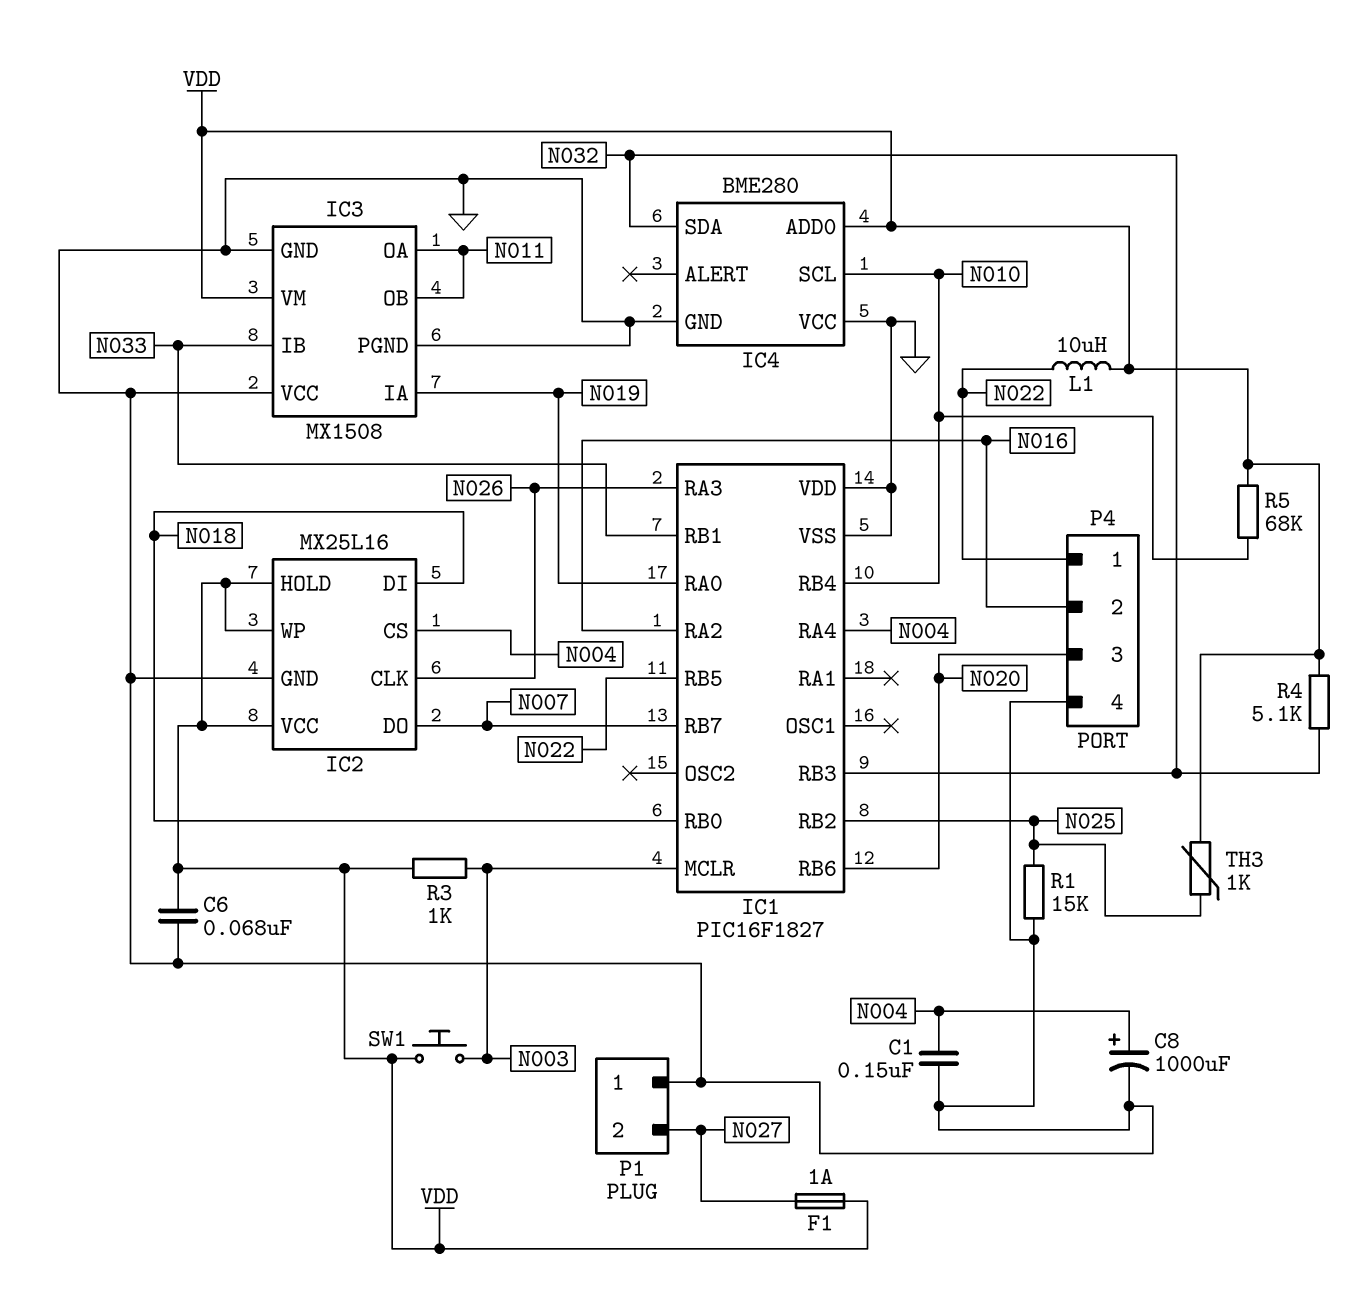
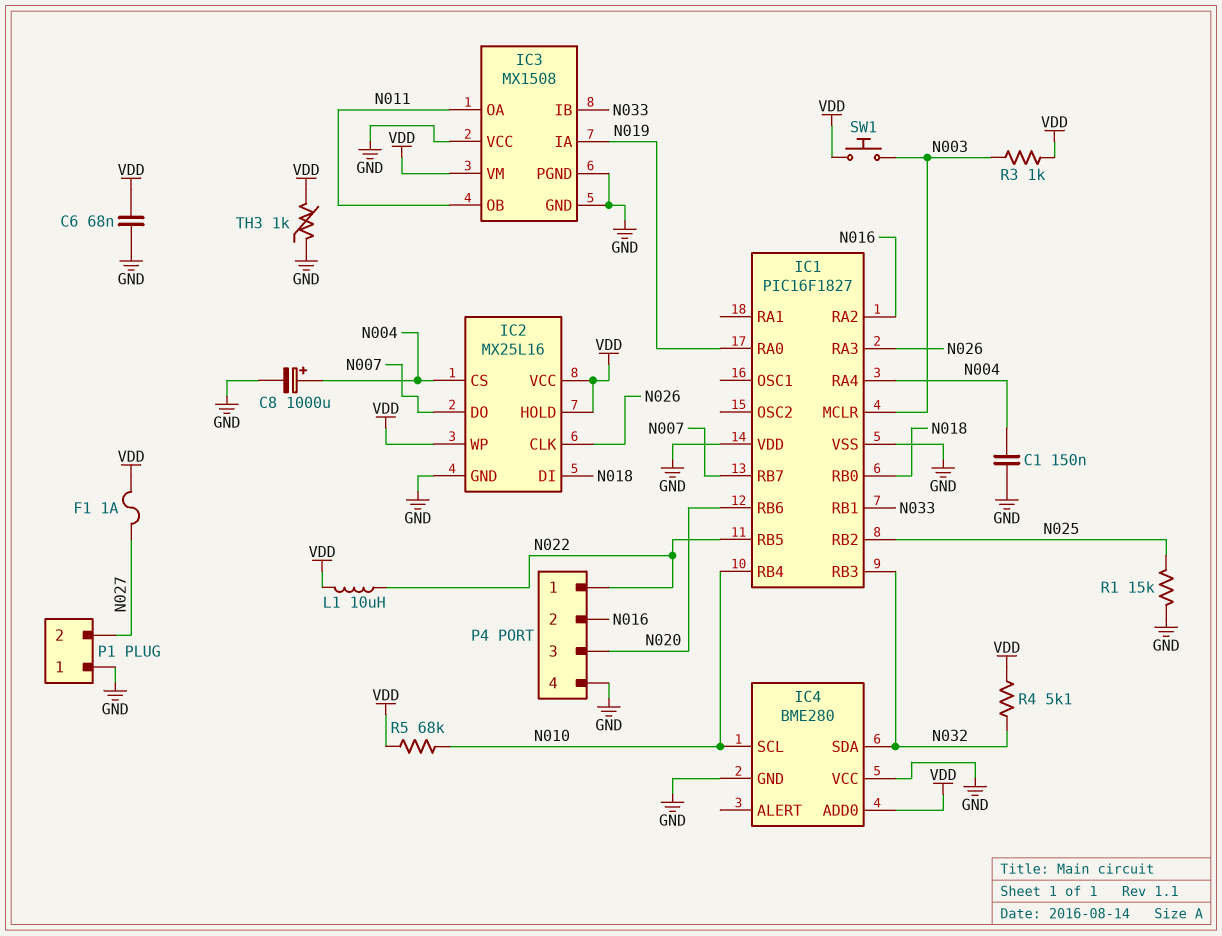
TH3: 1k (N025, VDD) -> 1k (GND, VDD)

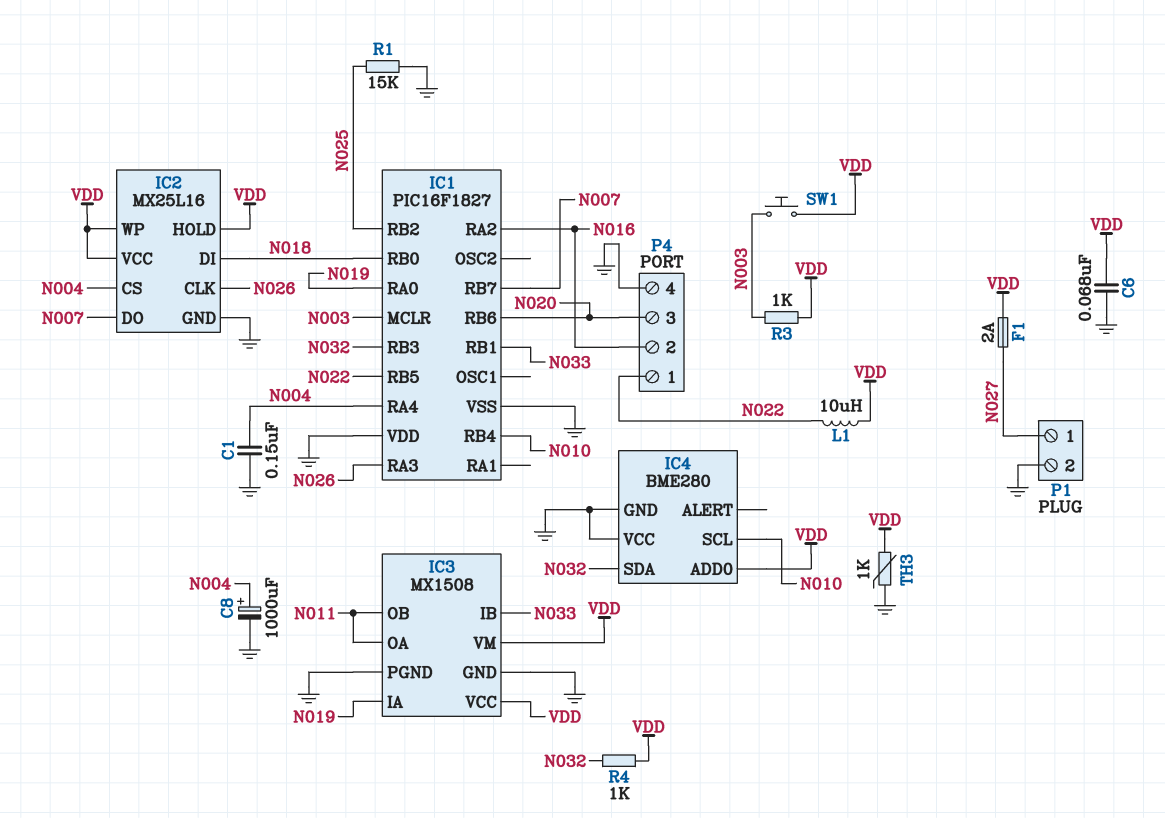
F1: 1A (N027, VDD) -> 2A (N027, VDD)
IC3 pin VCC: GND -> VDD
P1 pin 1: GND -> N027
P1 pin 2: N027 -> GND
R4: 5.1k (N032, VDD) -> 1k (N032, VDD)
R5: 68k (N010, VDD) -> none

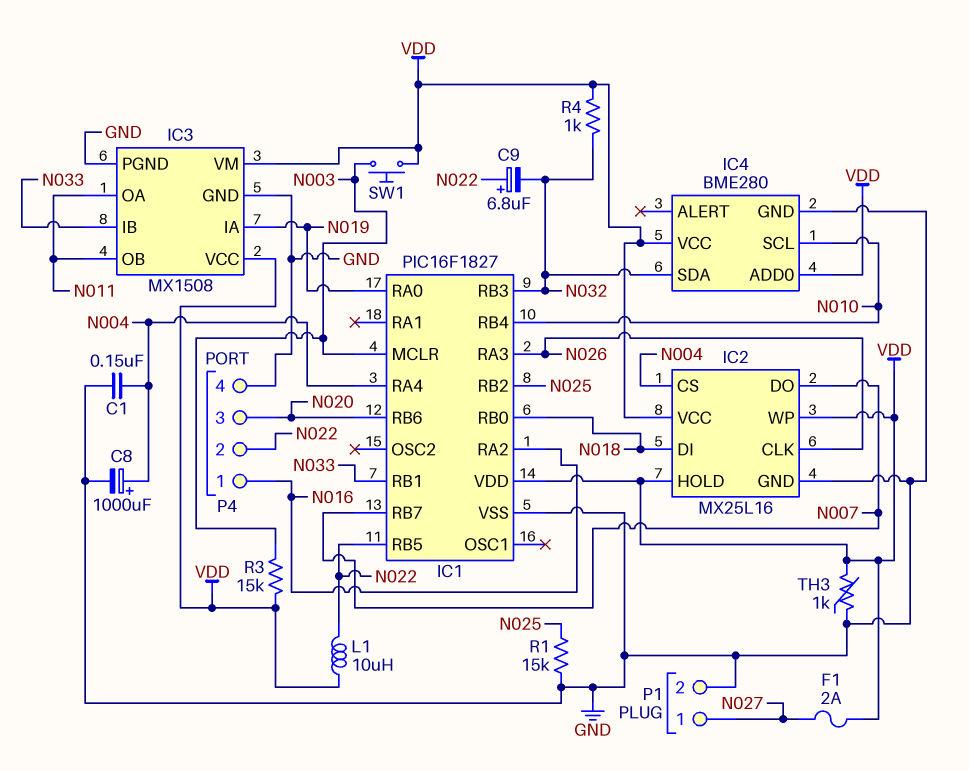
C6: 68nF (GND, VDD) -> none
C9: none -> 6.8uF (plus N022, minus N032)
IC1 pin VDD: GND -> VDD
IC4 pin VCC: GND -> VDD
P4 pin 1: N022 -> N016
P4 pin 2: N016 -> N022
R3: 1k (N003, VDD) -> 15k (N003, VDD)

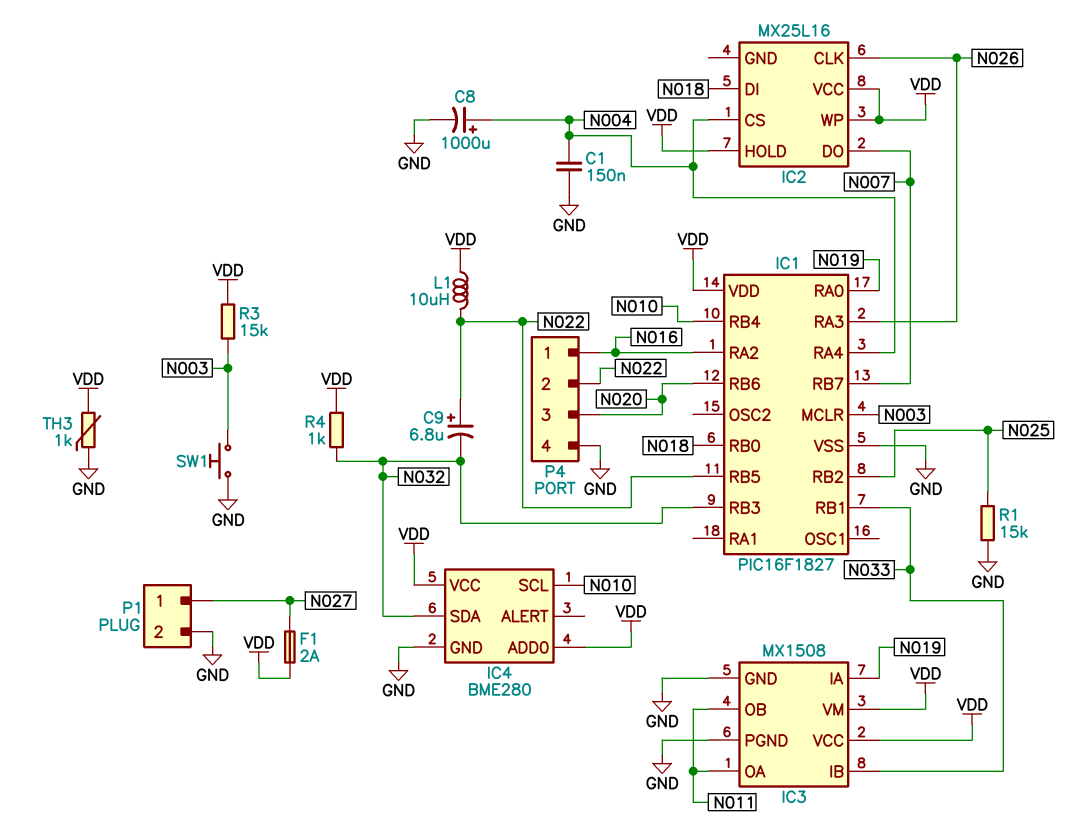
IC2 pin GND: GND -> none
SW1: button (N003, VDD) -> button (GND, N003)

